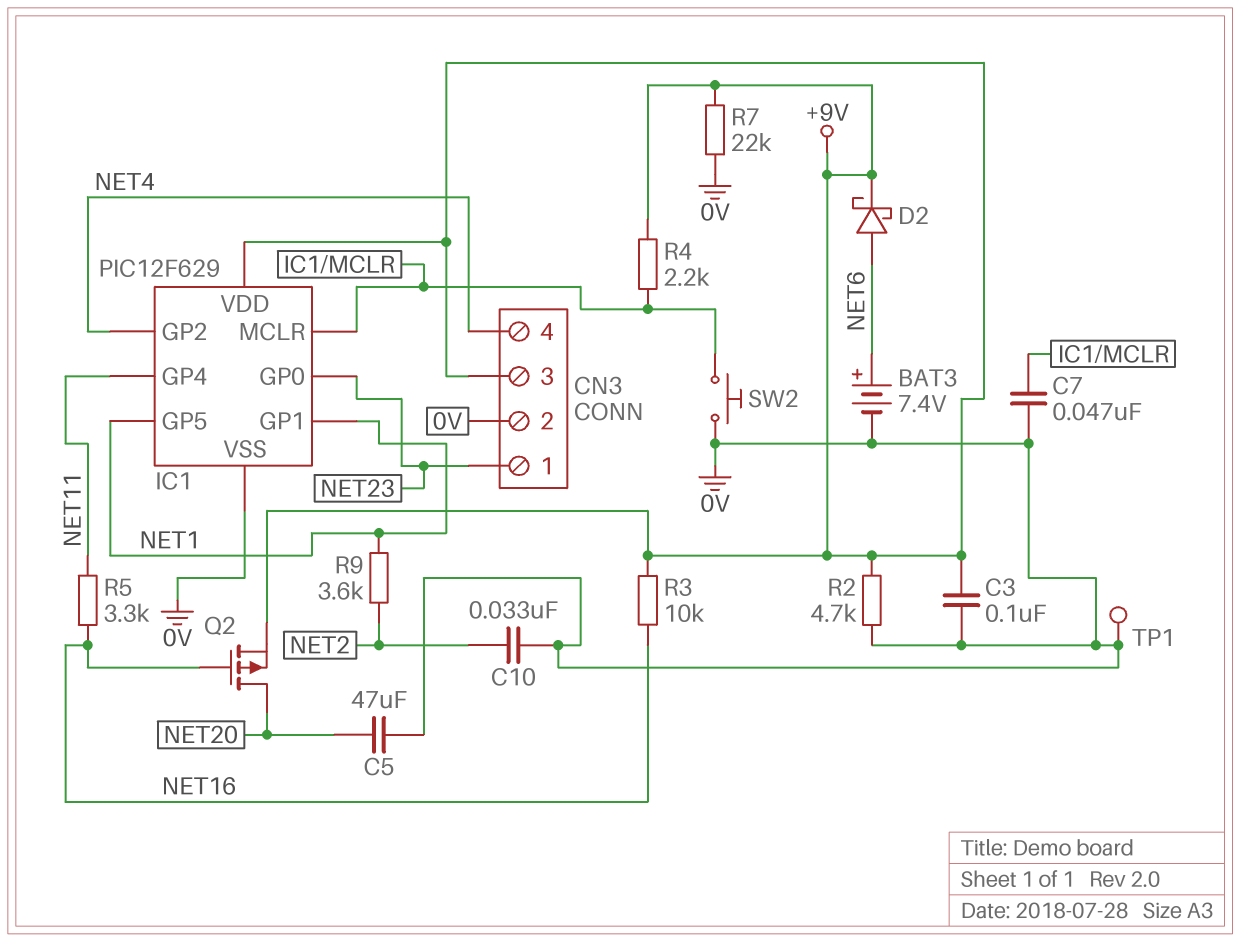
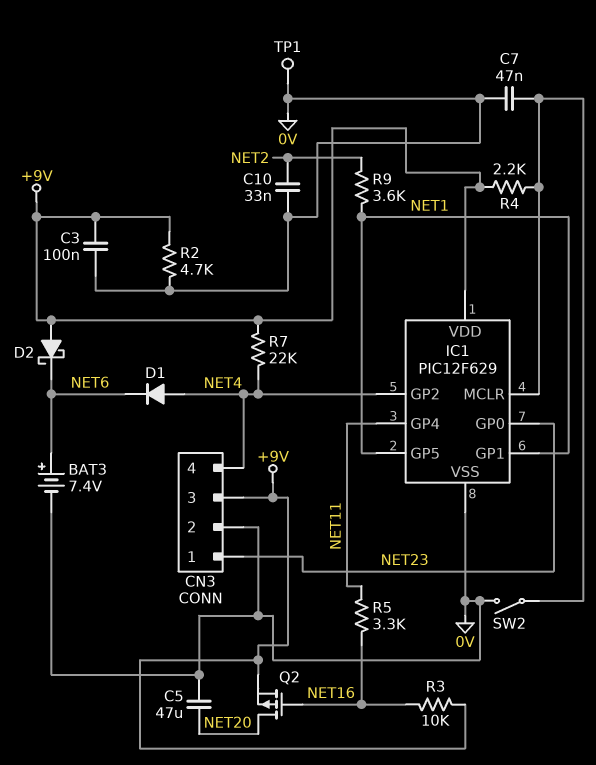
D1: none -> diode (A NET4, K NET6)
D2: schottky (A NET6, K +9V) -> schottky (A +9V, K NET6)
R7: 22k (+9V, 0V) -> 22k (+9V, NET4)
SW2: button (0V, IC1/MCLR) -> switch (0V, IC1/MCLR)

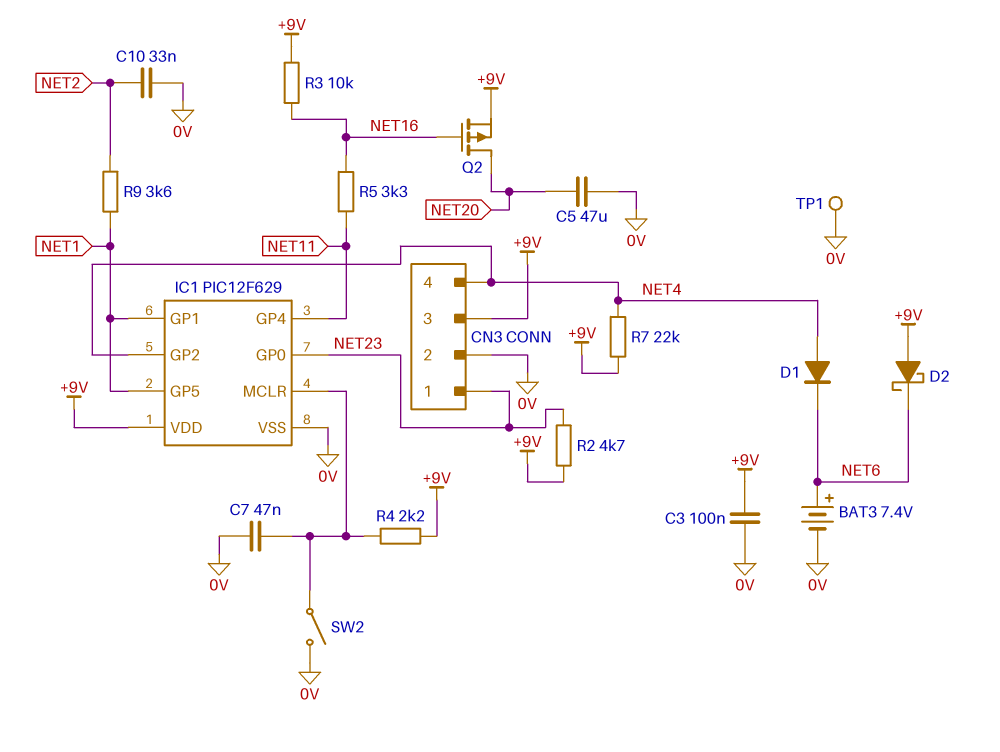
R2: 4.7k (+9V, 0V) -> 4.7k (+9V, NET23)

